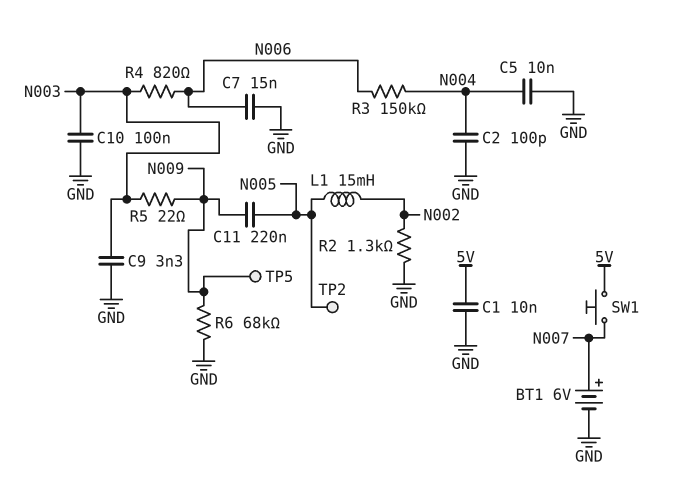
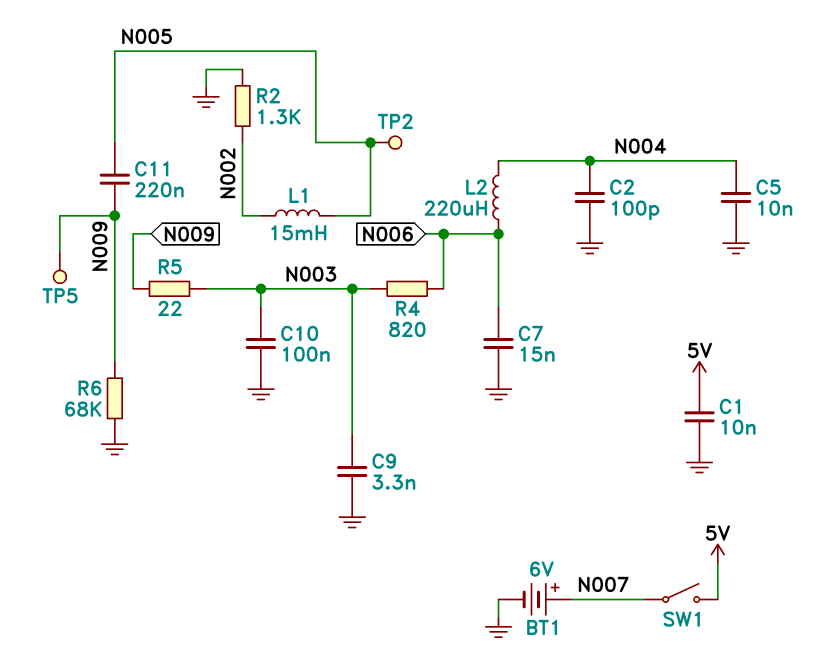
L2: none -> 220uH (N004, N006)
R3: 150k (N004, N006) -> none
SW1: button (5V, N007) -> switch (5V, N007)

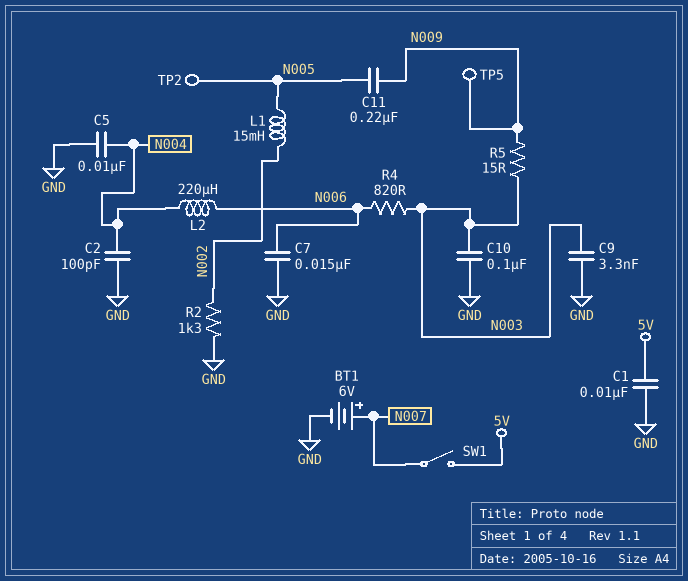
R5: 22 (N003, N009) -> 15 (N003, N009)
R6: 68k (GND, N009) -> none

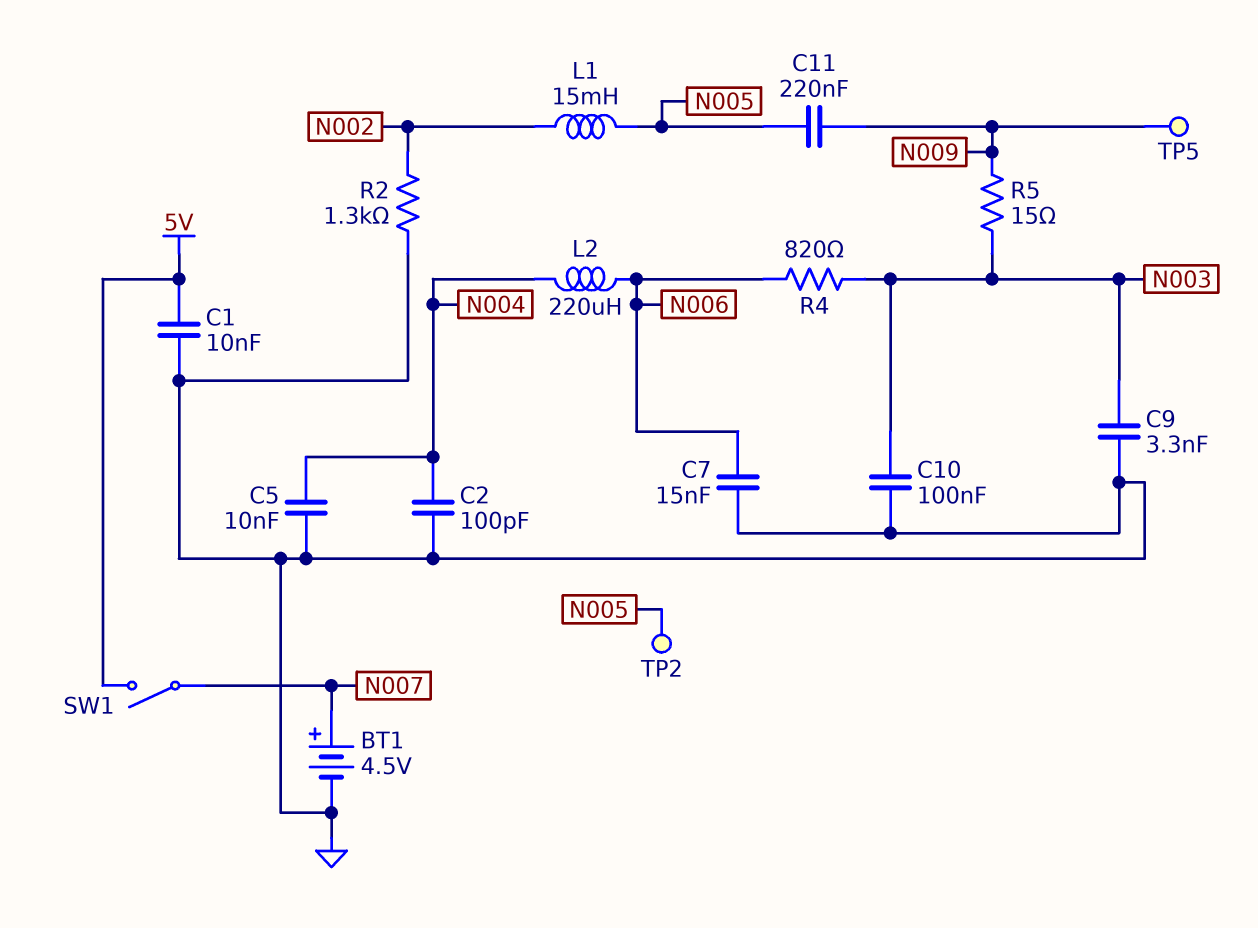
BT1: 6V (plus N007, minus GND) -> 4.5V (plus N007, minus GND)

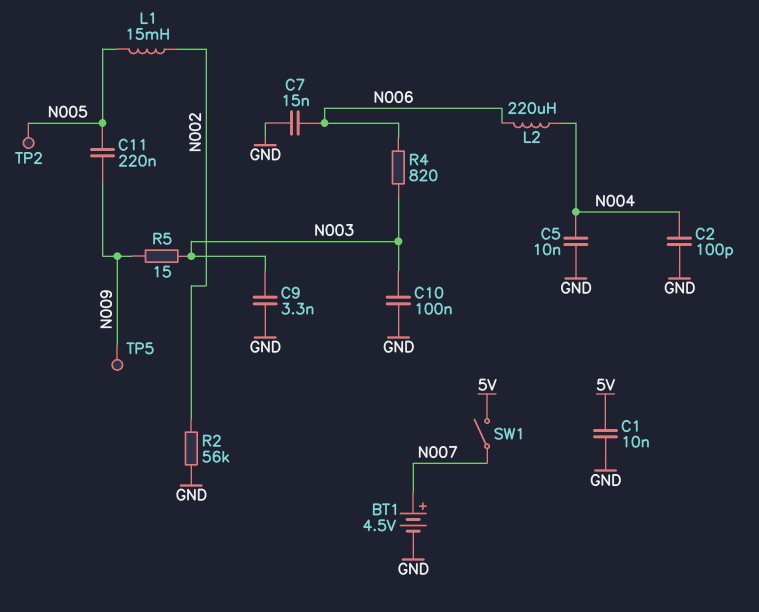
R2: 1.3k (GND, N002) -> 56k (GND, N002)

